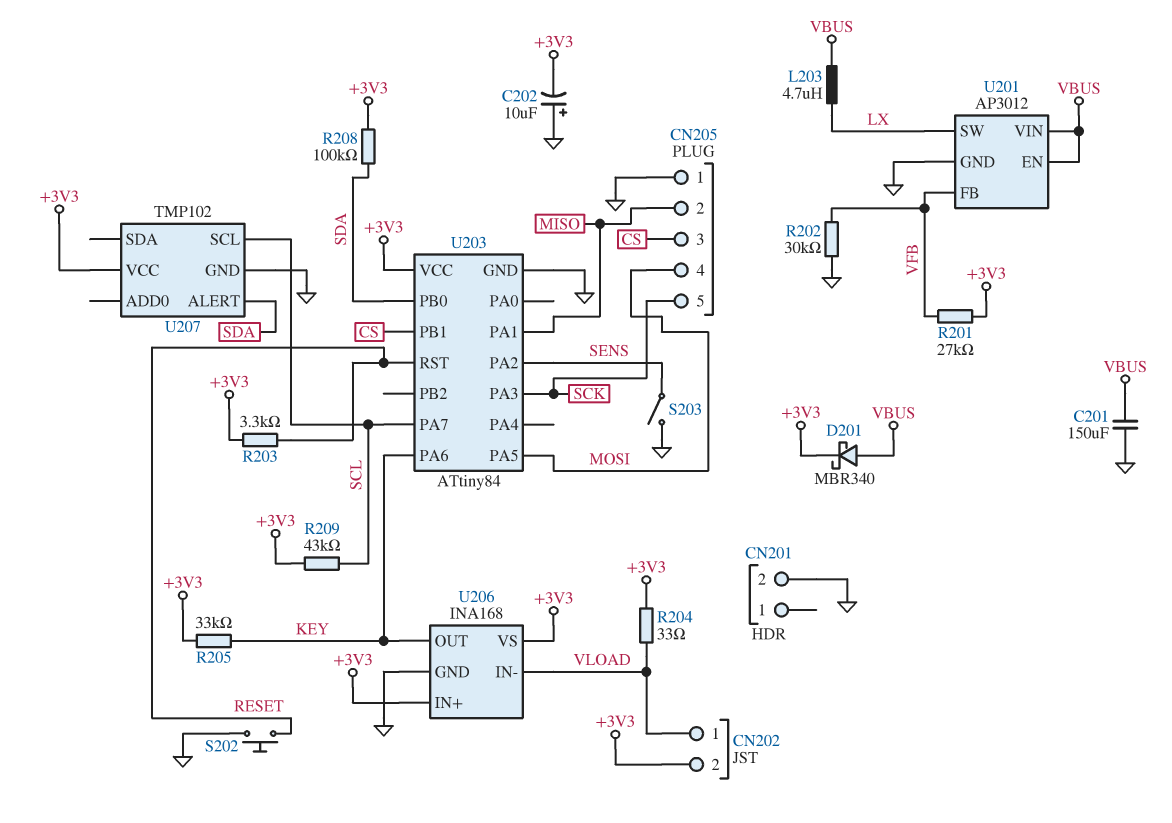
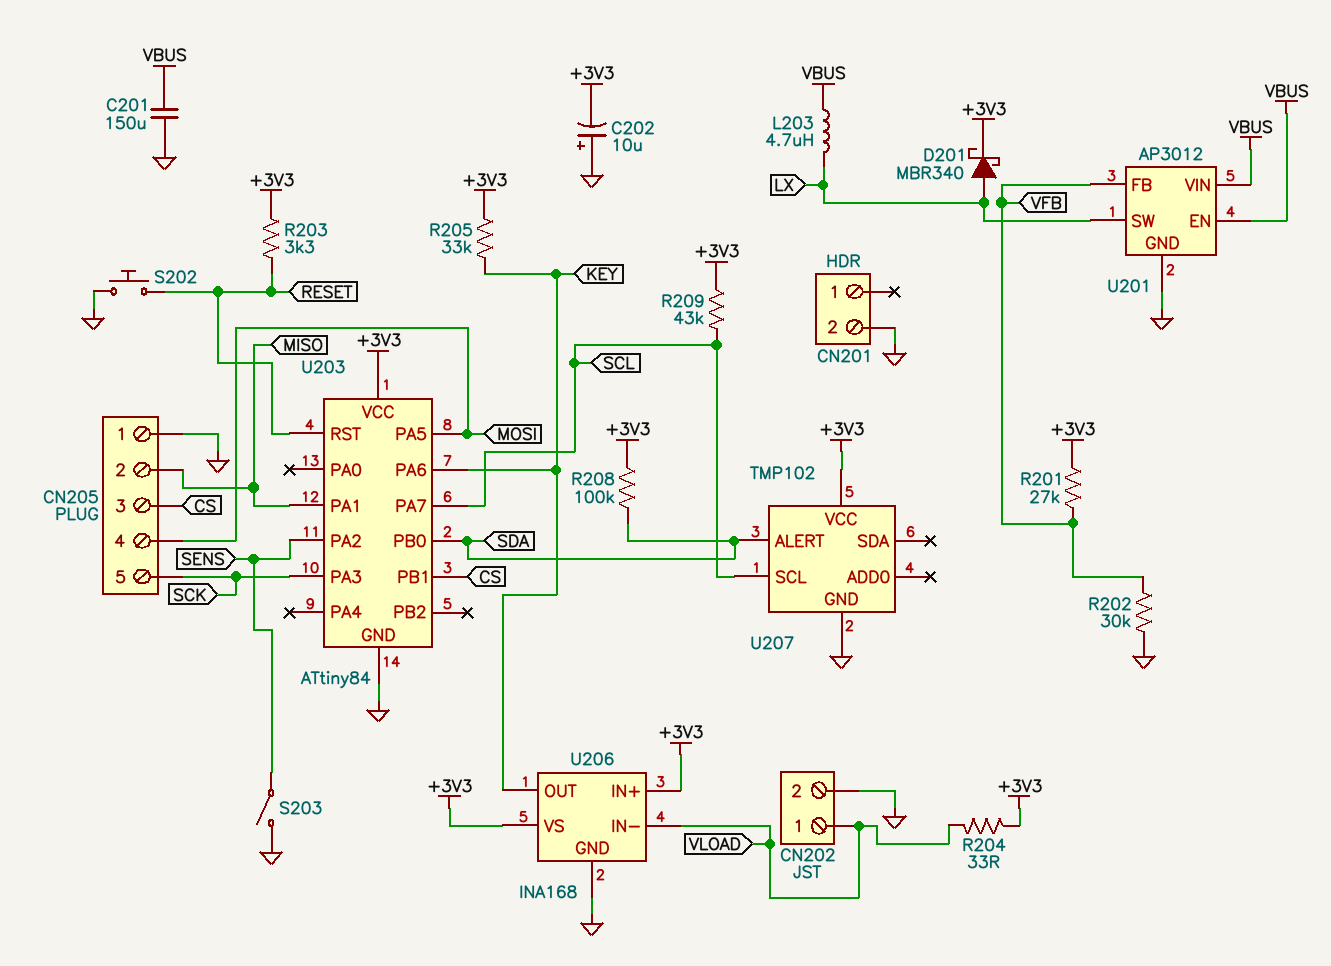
CN202 pin 2: +3V3 -> GND
D201: schottky MBR340 (A VBUS, K +3V3) -> schottky MBR340 (A LX, K +3V3)

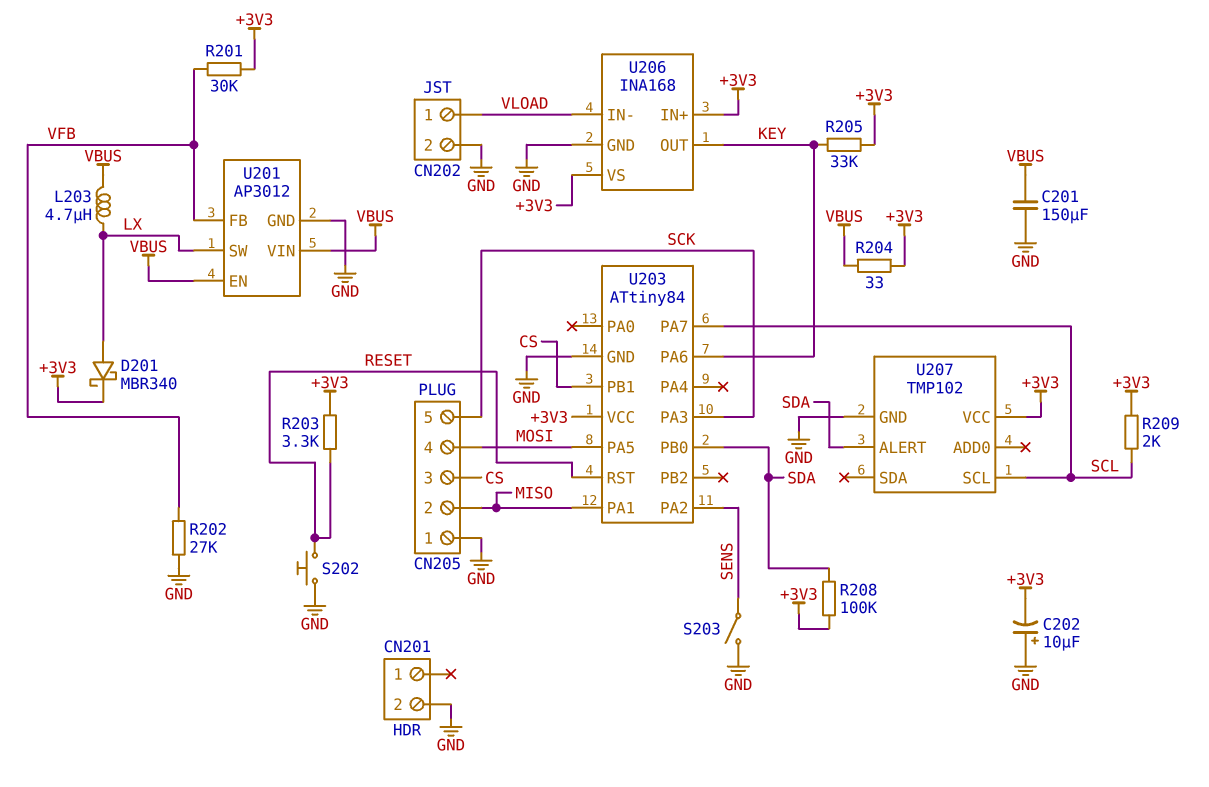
R201: 27k (+3V3, VFB) -> 30k (+3V3, VFB)
R202: 30k (GND, VFB) -> 27k (GND, VFB)
R204: 33 (+3V3, VLOAD) -> 33 (+3V3, VBUS)
R209: 43k (+3V3, SCL) -> 2k (+3V3, SCL)

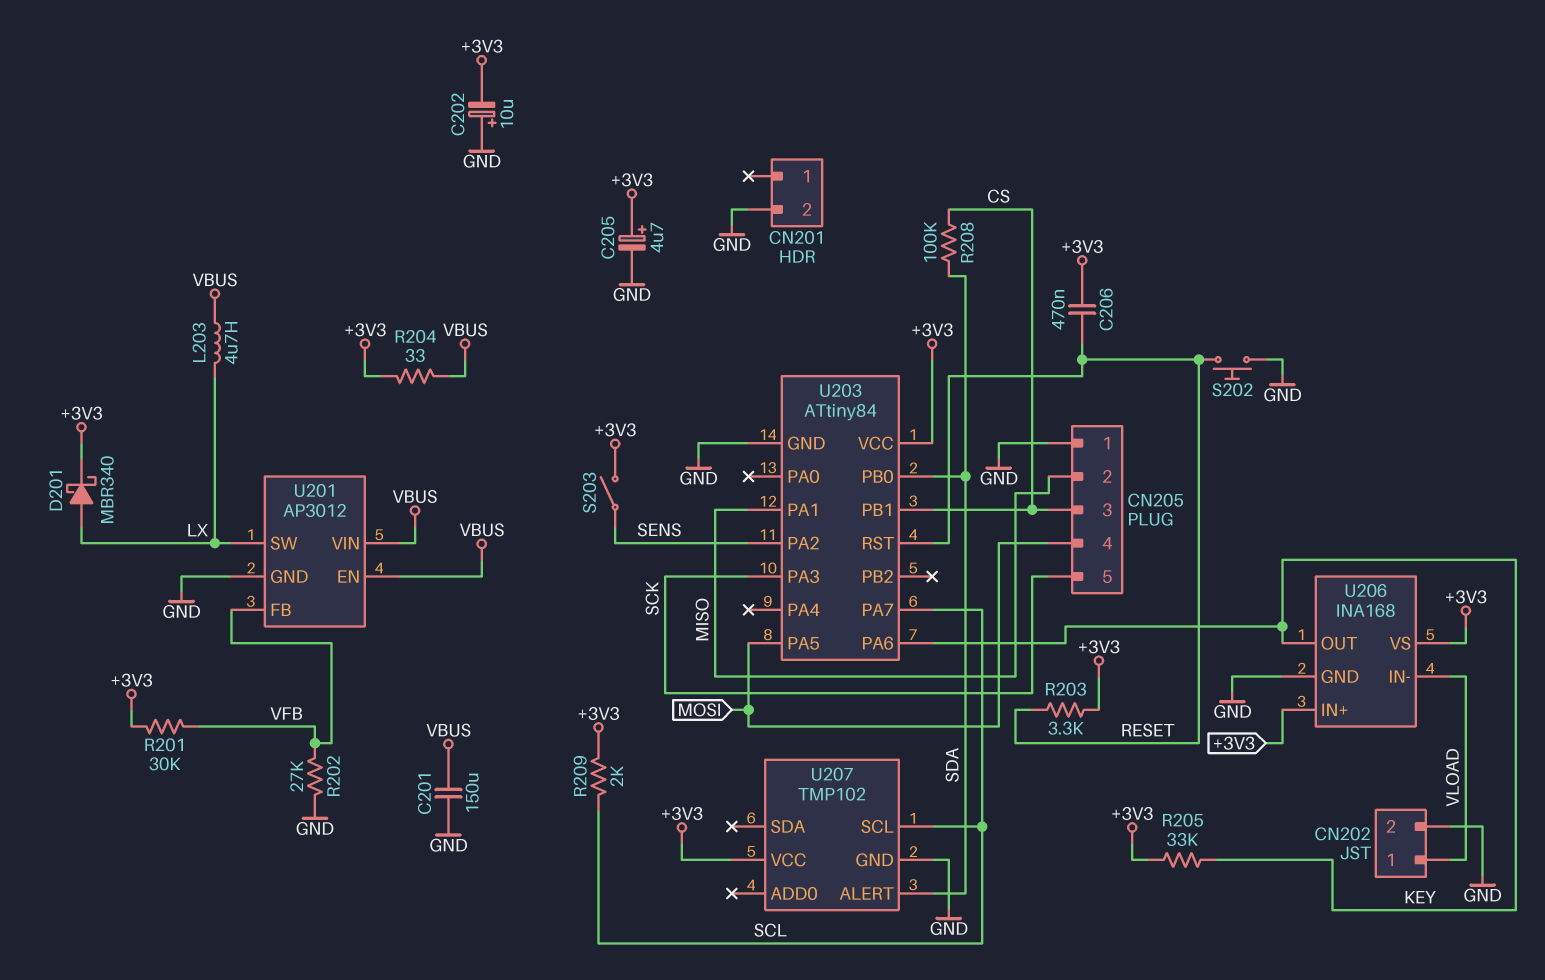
C205: none -> 4.7uF (plus +3V3, minus GND)
C206: none -> 470nF (+3V3, RESET)
R208: 100k (+3V3, SDA) -> 100k (CS, SDA)
S203: switch (GND, SENS) -> switch (+3V3, SENS)

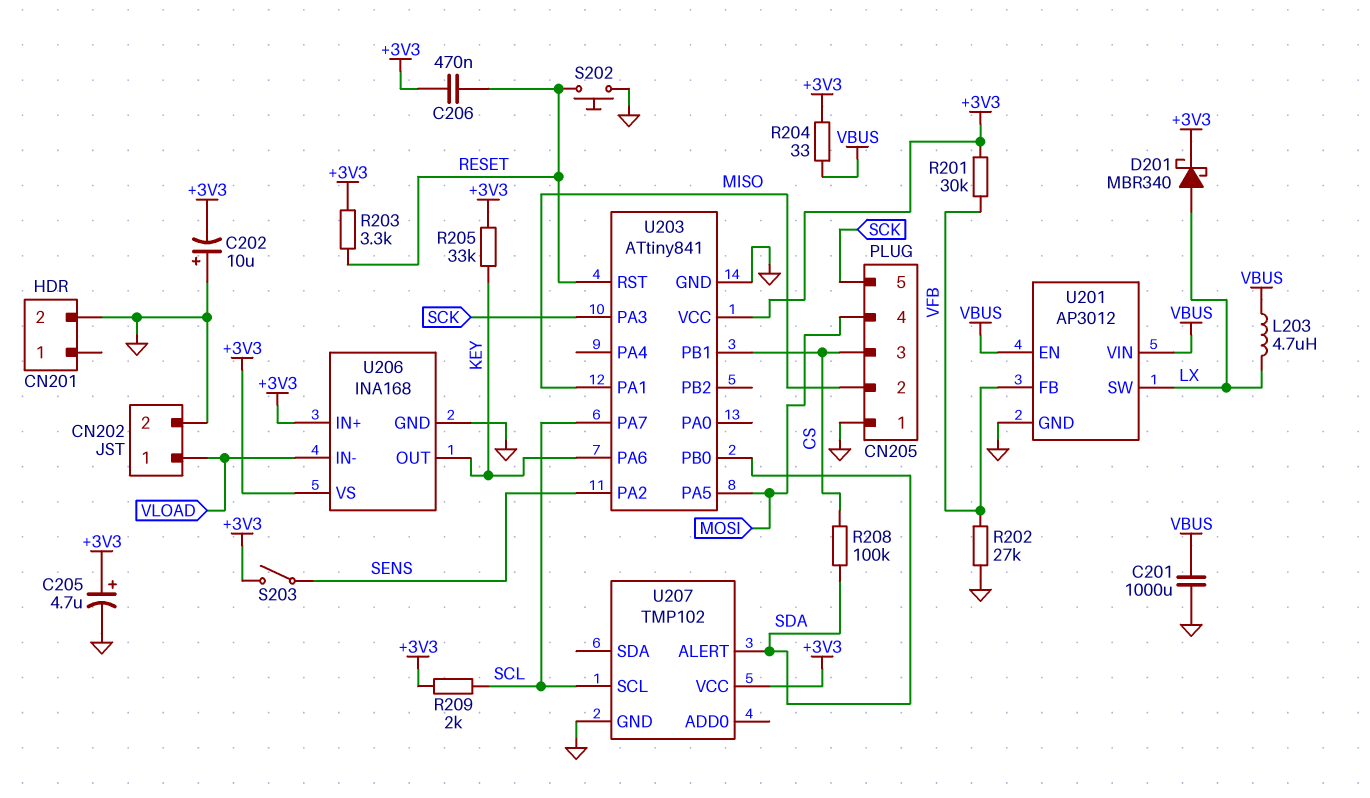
C201: 150uF (GND, VBUS) -> 1000uF (GND, VBUS)
U203: ATtiny84 -> ATtiny841

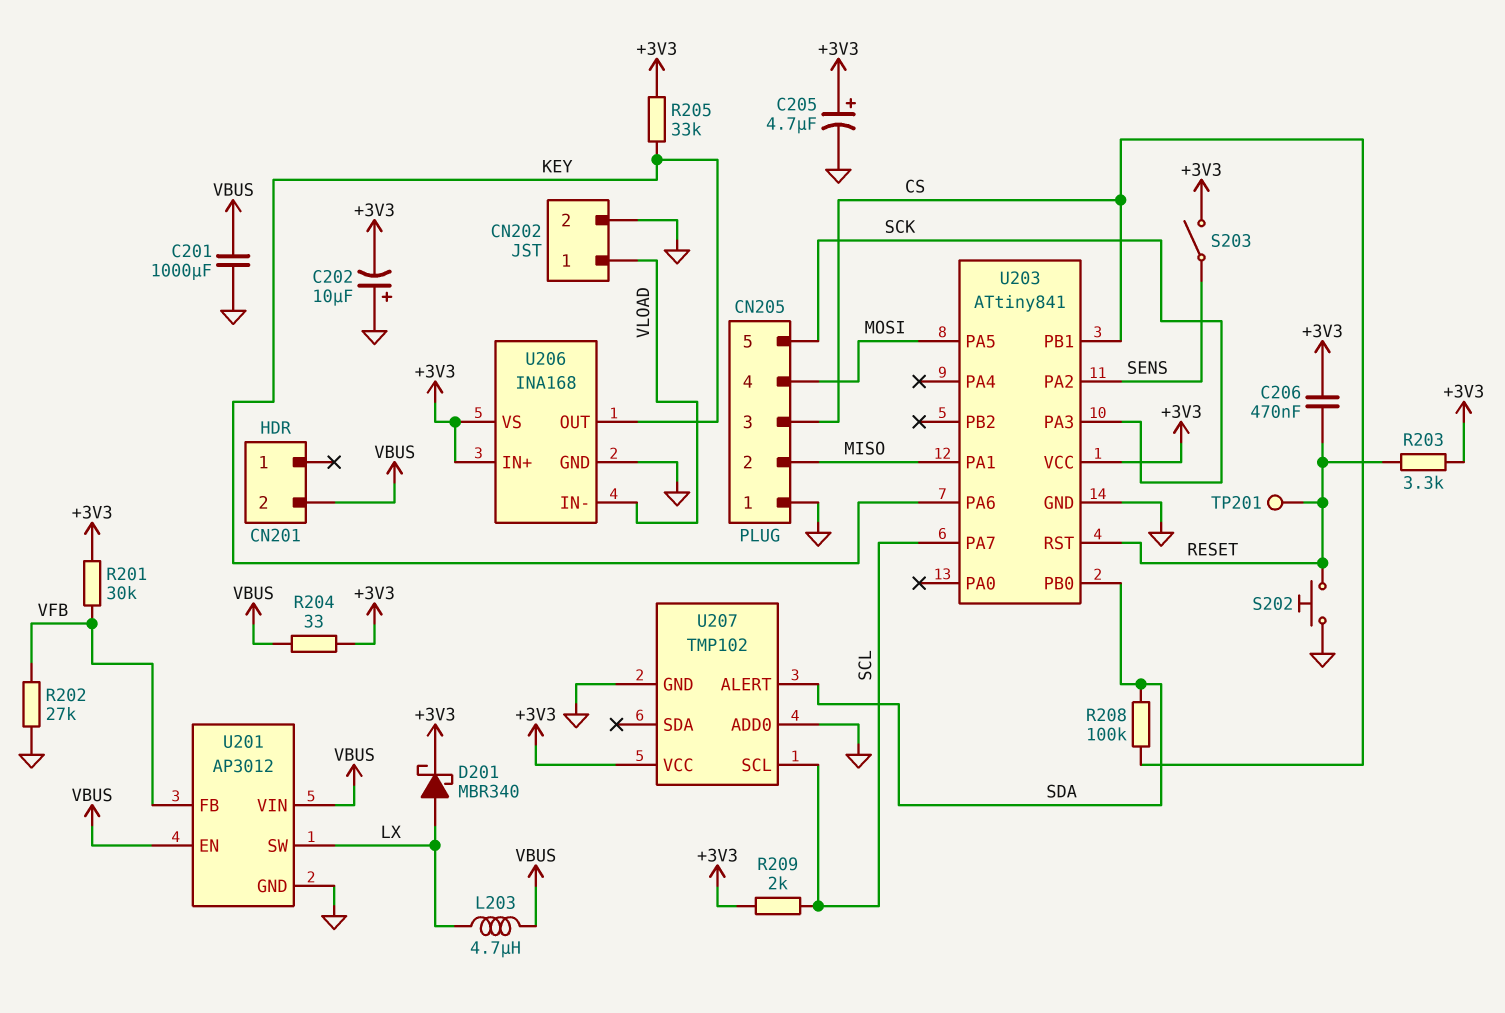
CN201 pin 2: GND -> VBUS
TP201: none -> test point (RESET)
U207 pin ADD0: none -> GND

